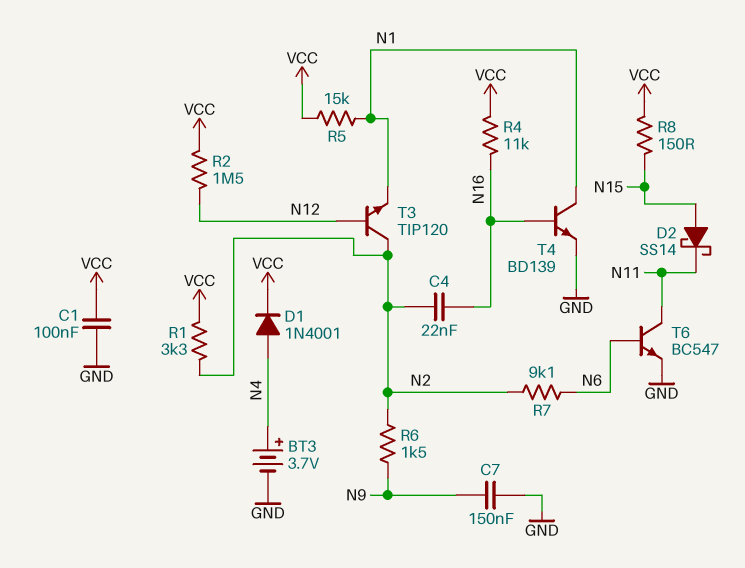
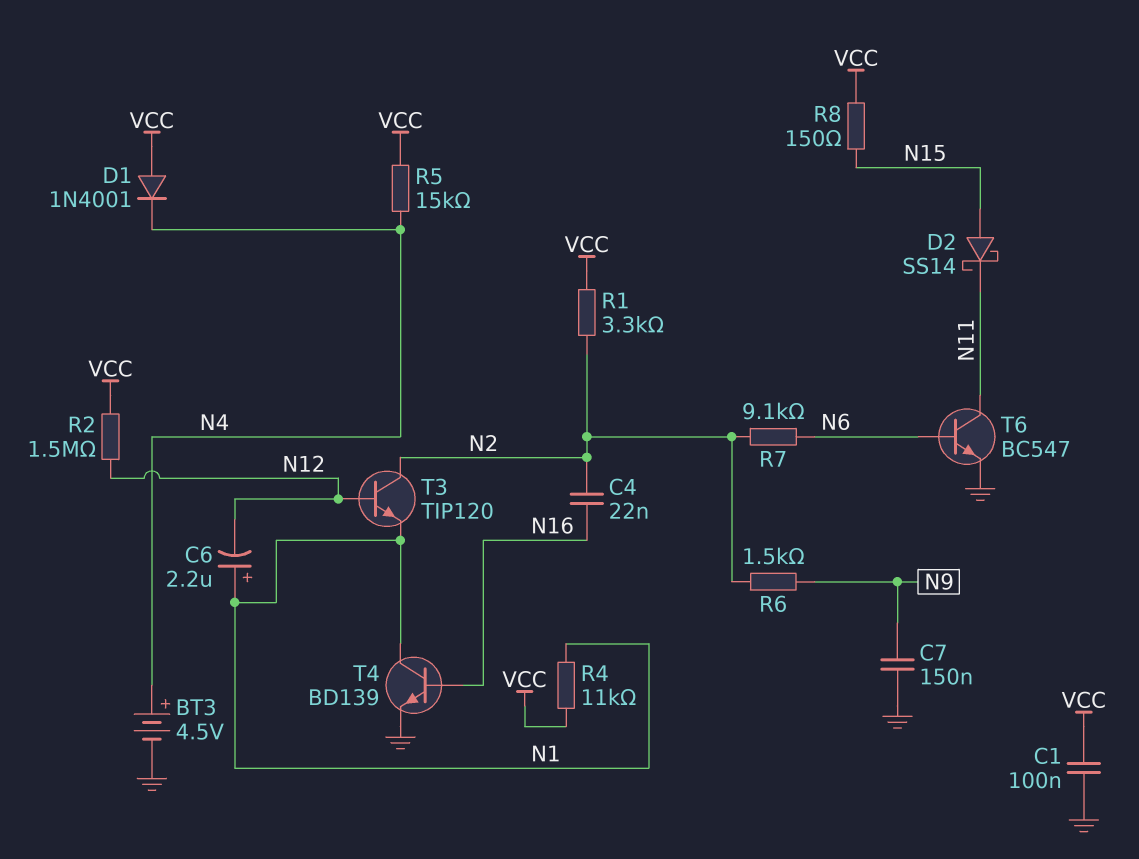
BT3: 3.7V (plus N4, minus GND) -> 4.5V (plus N4, minus GND)
C6: none -> 2.2uF (plus N1, minus N12)
D1: diode 1N4001 (A N4, K VCC) -> diode 1N4001 (A VCC, K N4)
R4: 11k (N16, VCC) -> 11k (N1, VCC)
R5: 15k (N1, VCC) -> 15k (N4, VCC)

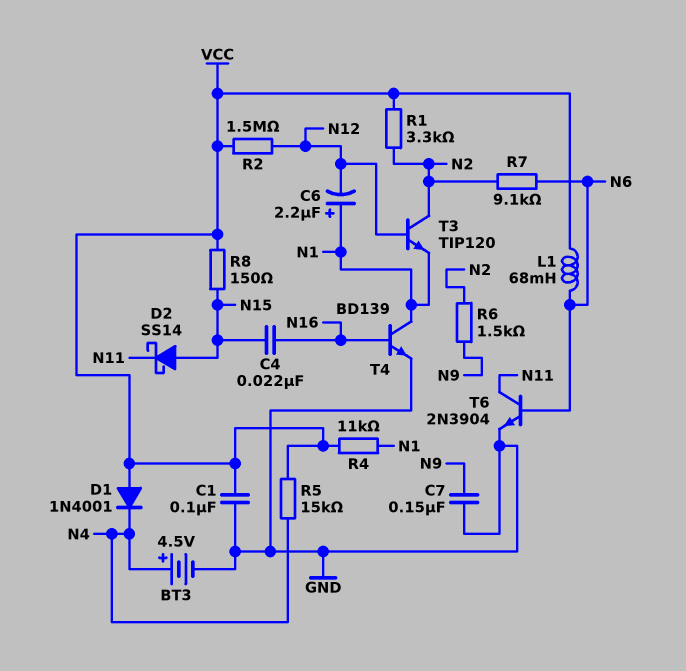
C4: 22nF (N2, N16) -> 22nF (N15, N16)
L1: none -> 68mH (N6, VCC)
T6: NPN BC547 (B N6, C N11, E GND) -> NPN 2N3904 (B N6, C N11, E GND)

